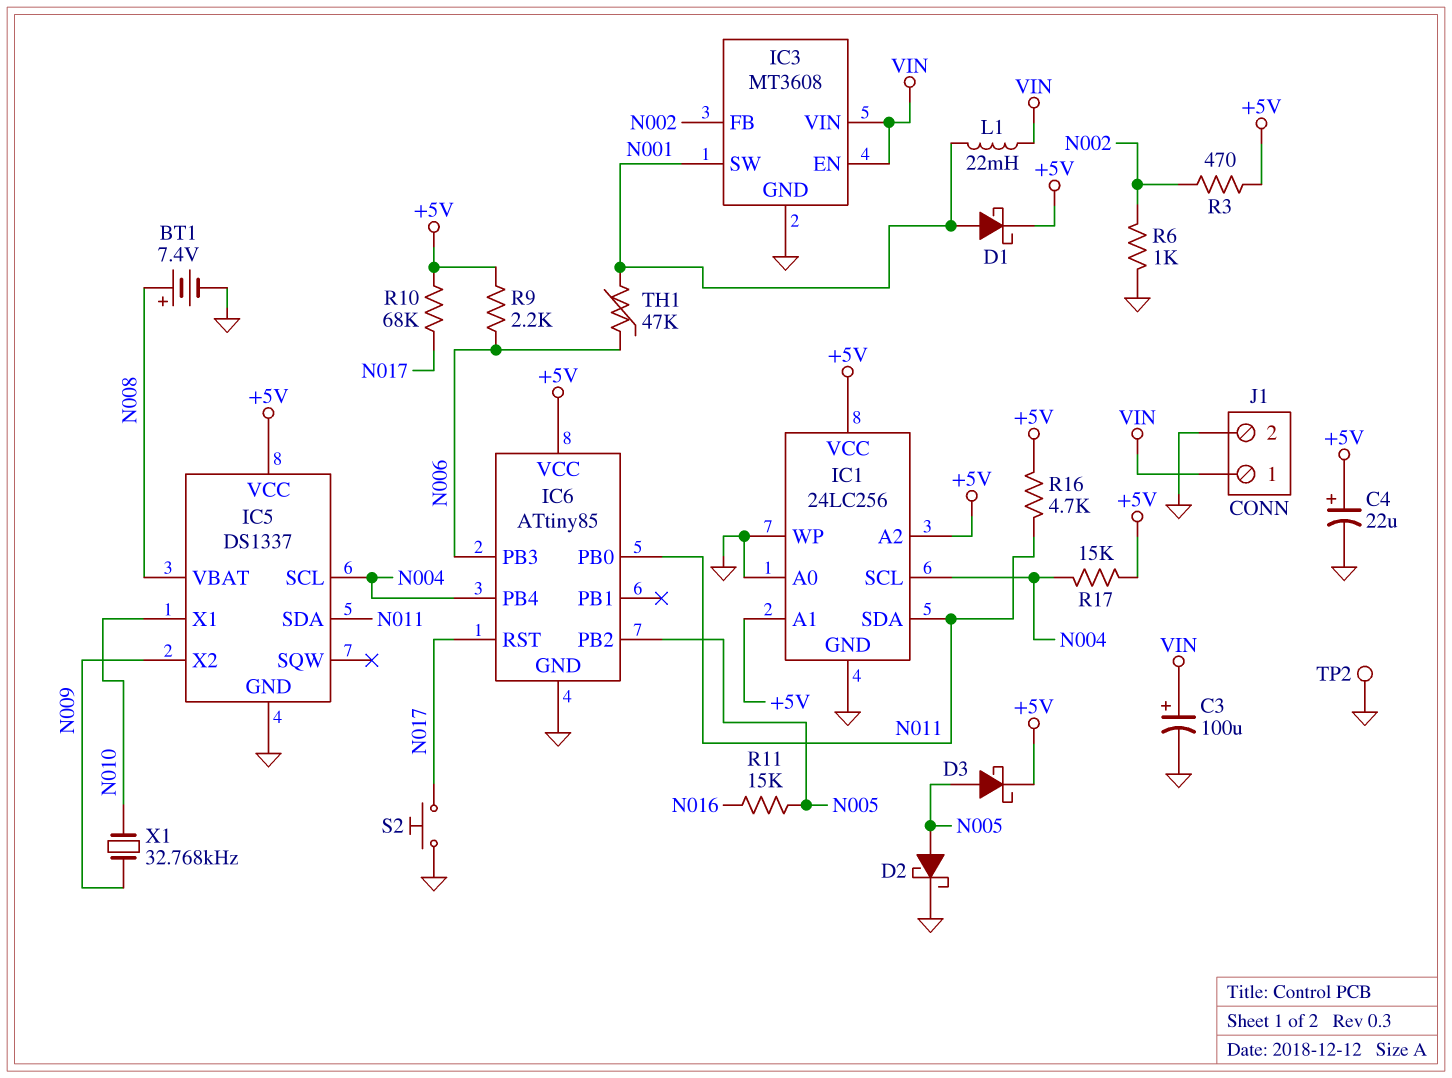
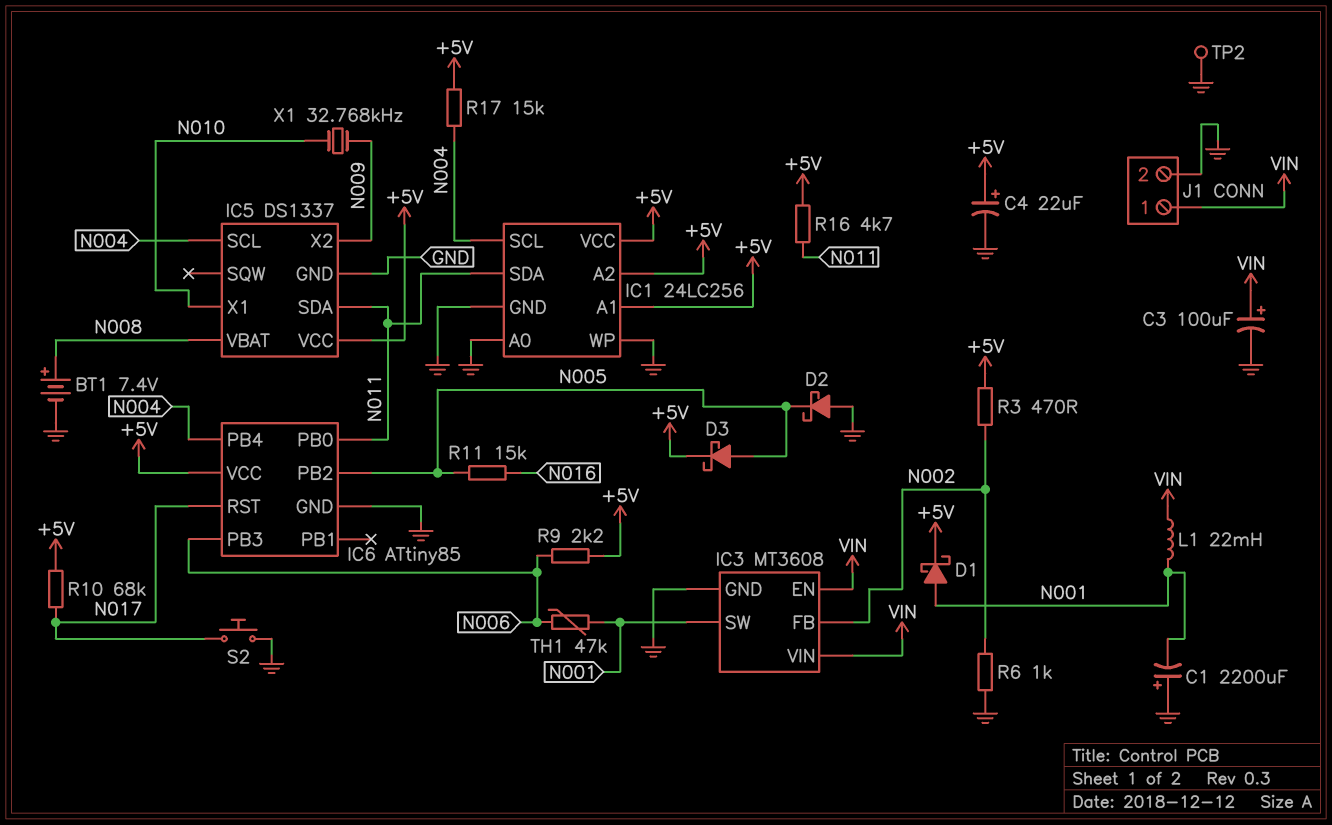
C1: none -> 2200uF (plus GND, minus N001)
D2: schottky (A N005, K GND) -> schottky (A GND, K N005)

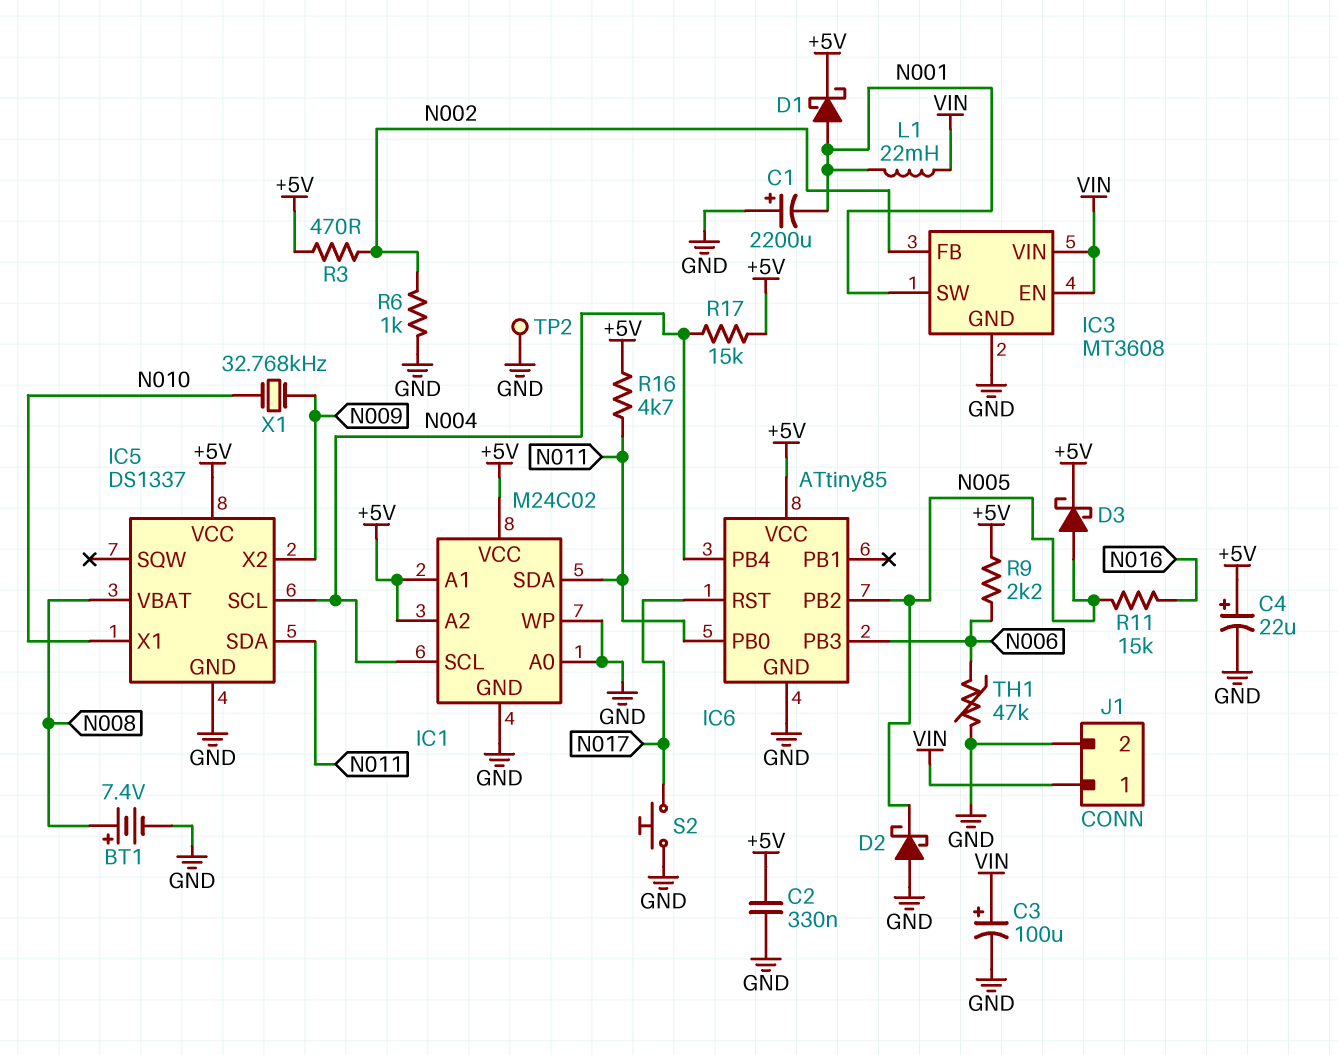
C2: none -> 330nF (+5V, GND)
IC1: 24LC256 -> M24C02
R10: 68k (+5V, N017) -> none
TH1: 47k (N001, N006) -> 47k (GND, N006)

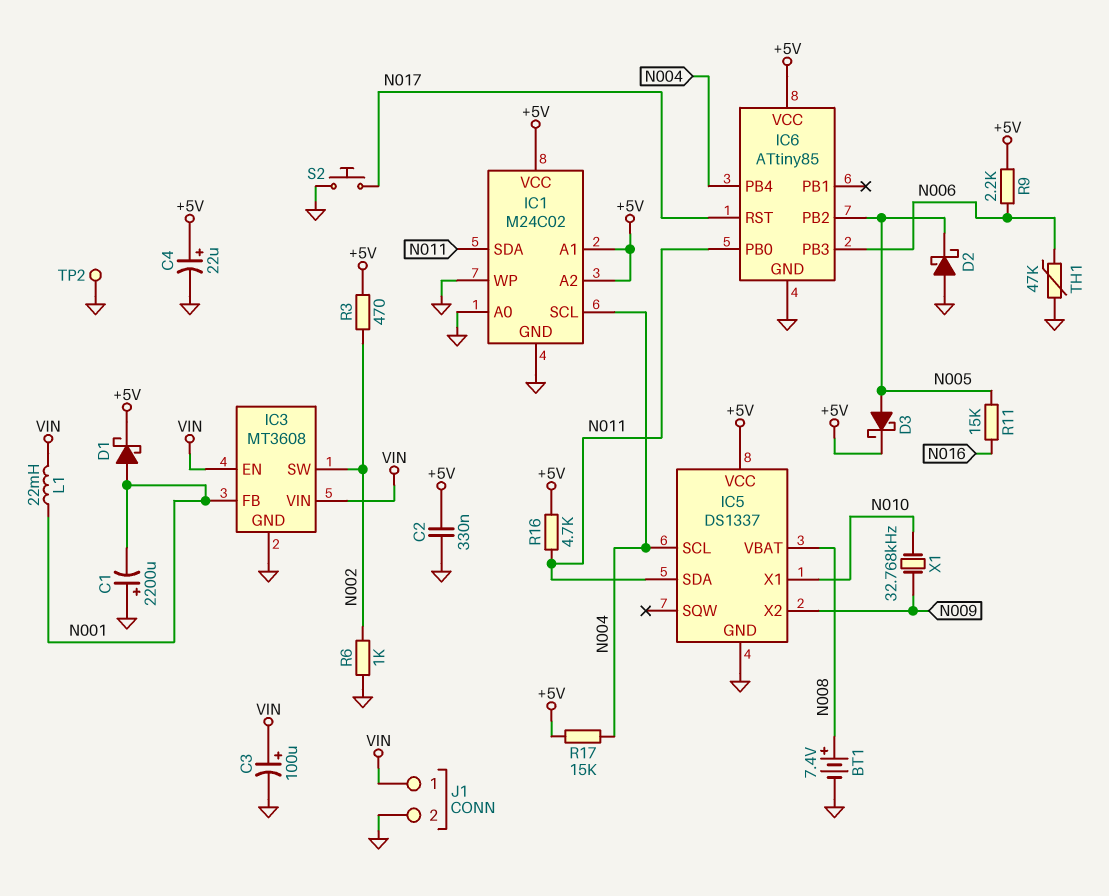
IC3 pin FB: N002 -> N001
IC3 pin SW: N001 -> N002

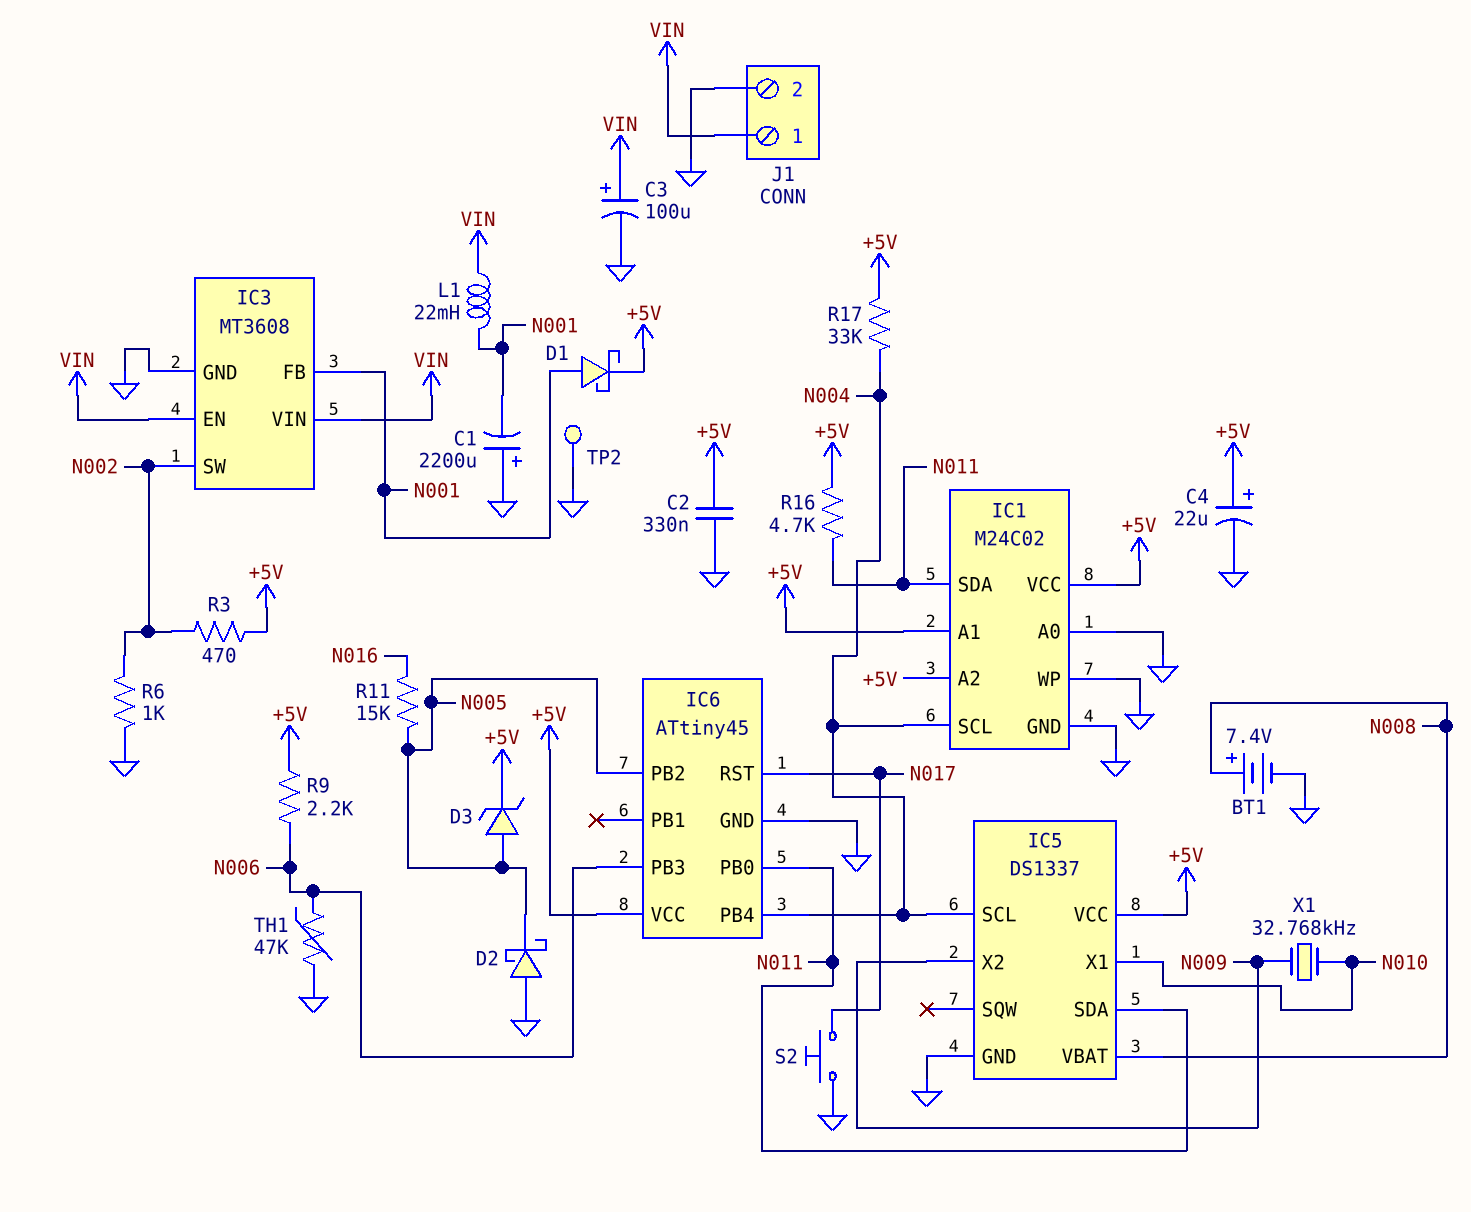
D3: schottky (A N005, K +5V) -> zener (A N005, K +5V)
IC6: ATtiny85 -> ATtiny45
R17: 15k (+5V, N004) -> 33k (+5V, N004)

